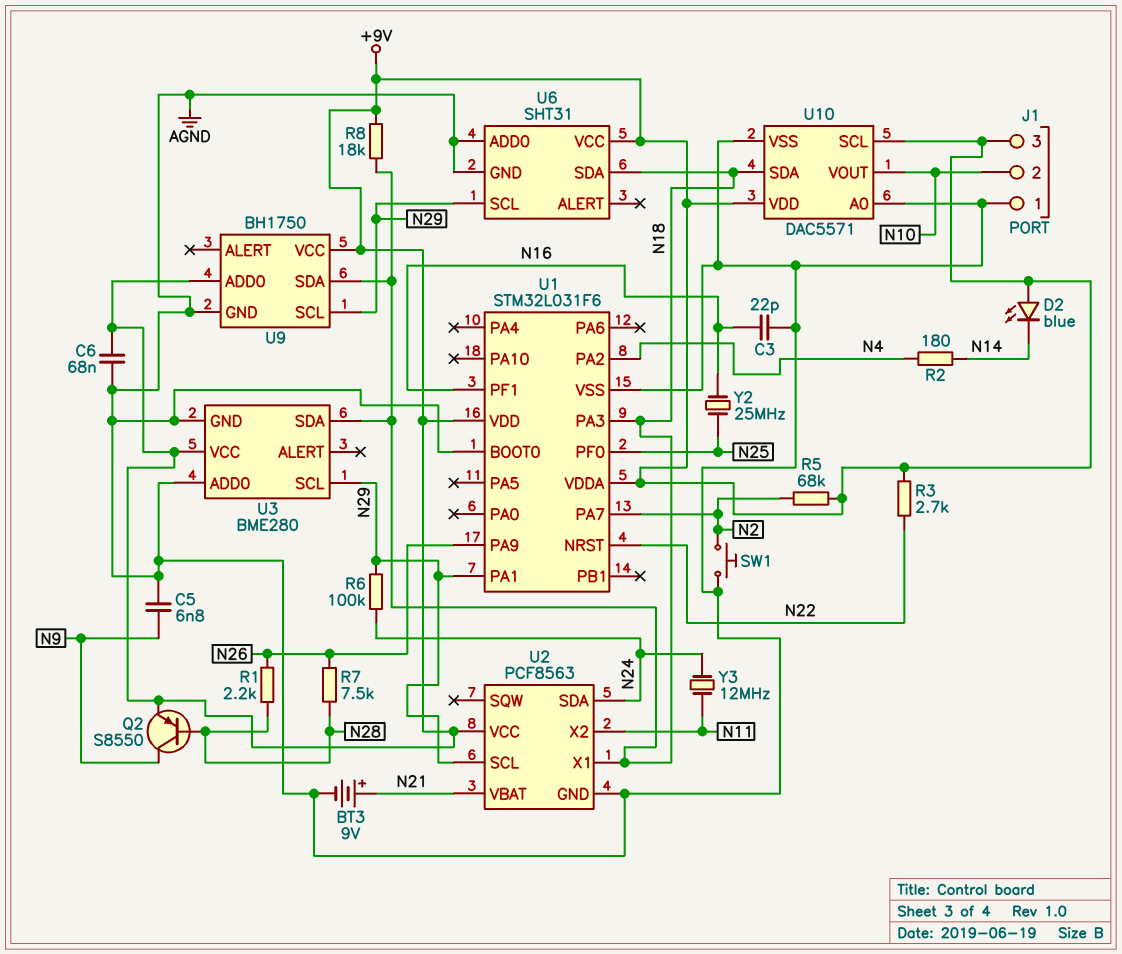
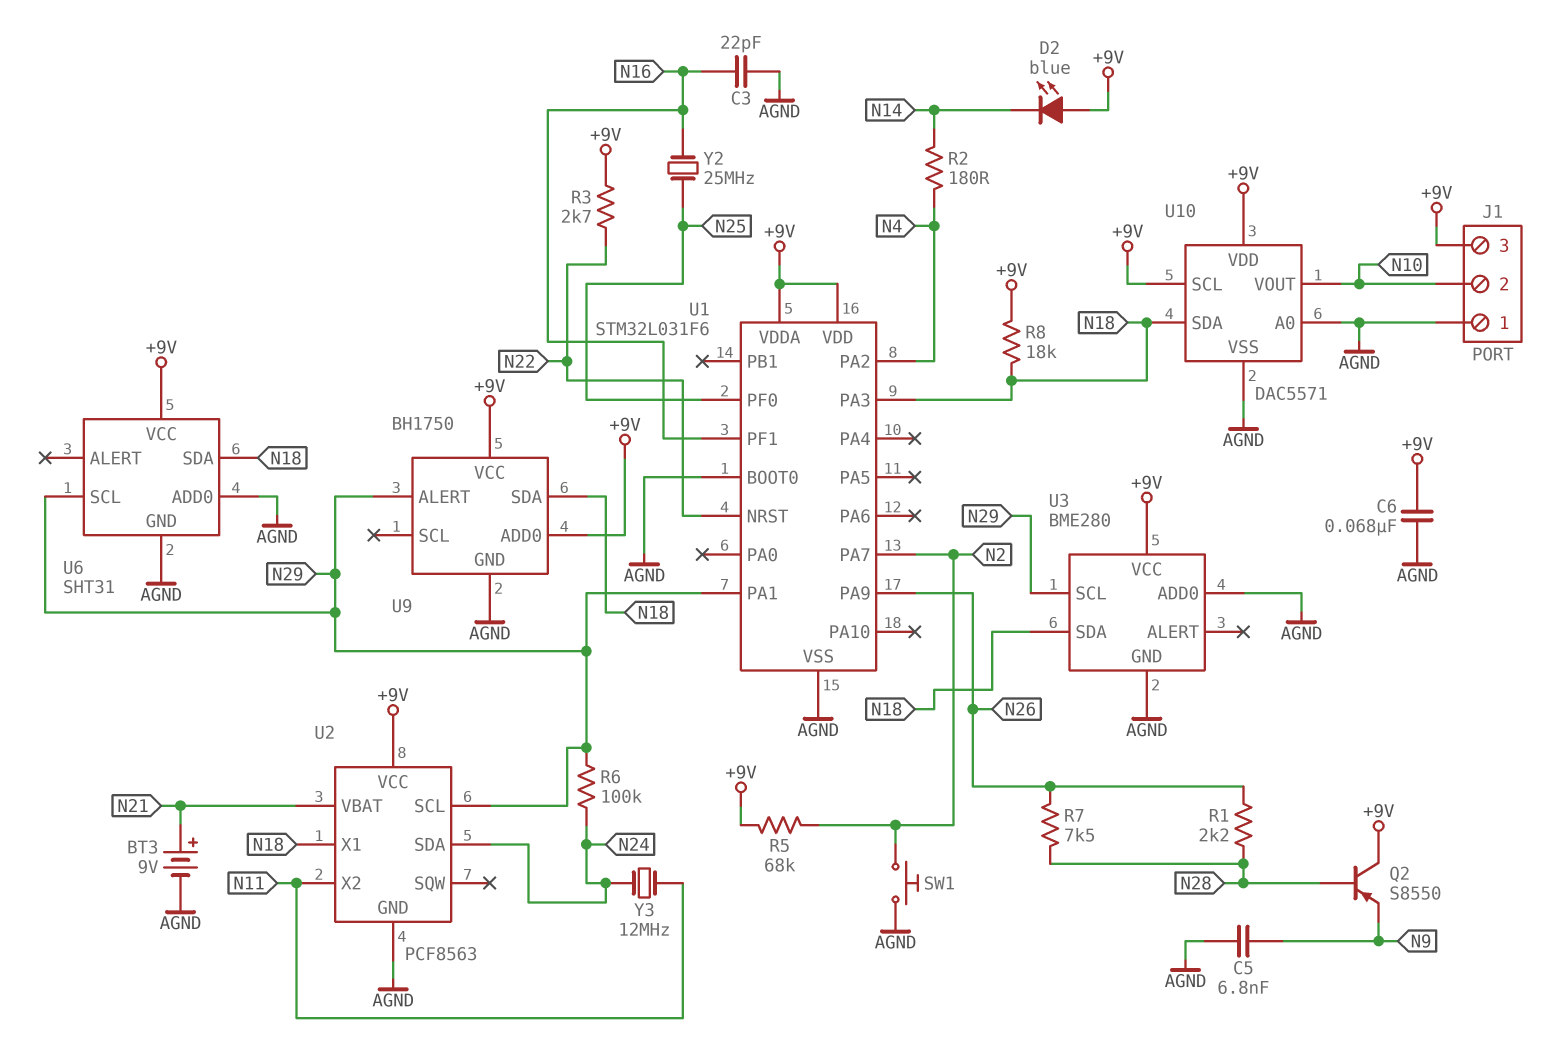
Q2: PNP S8550 (B N28, C N9, E +9V) -> PNP S8550 (B N28, C +9V, E N9)
U9 pin ALERT: none -> N29
U9 pin SCL: N29 -> none

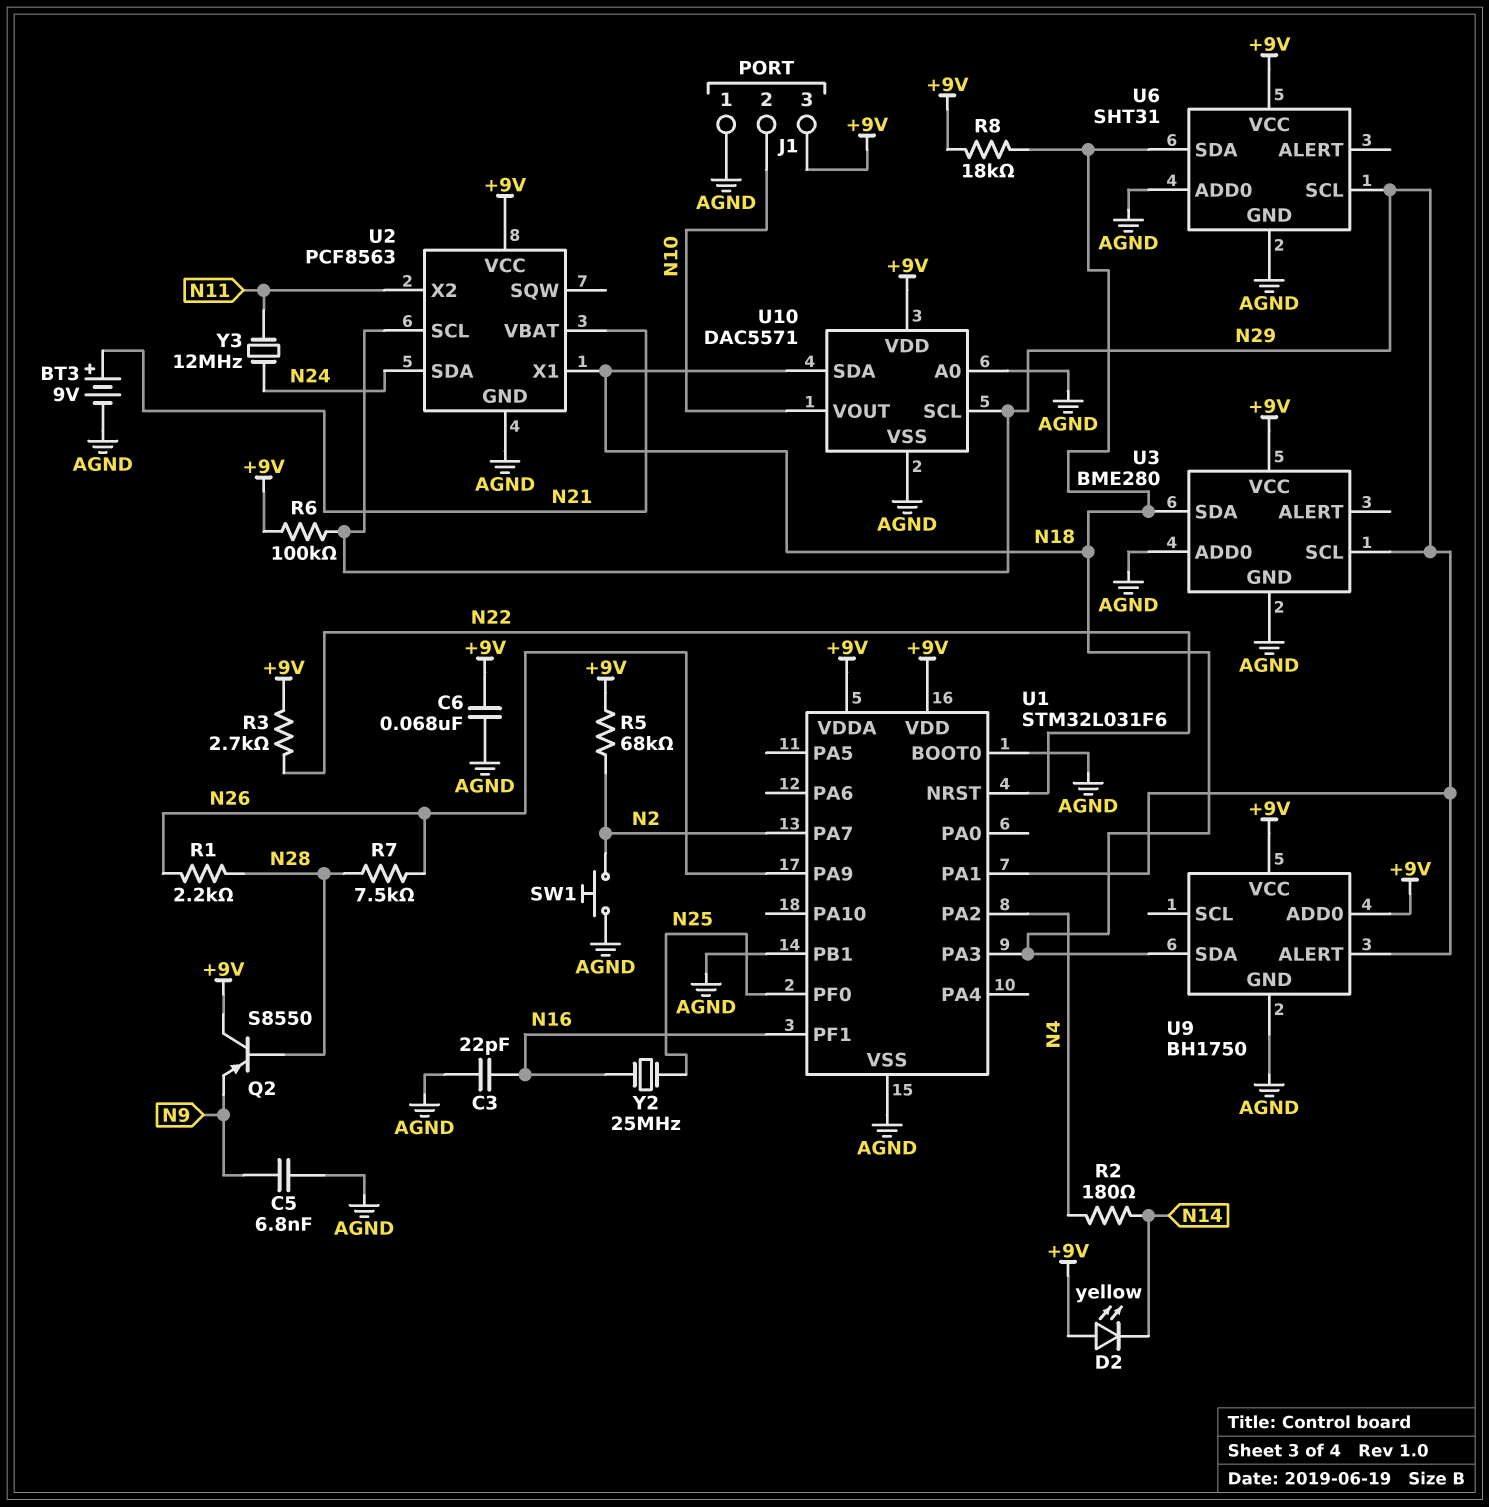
D2: LED blue (A +9V, K N14) -> LED yellow (A +9V, K N14)
R6: 100k (N24, N29) -> 100k (+9V, N29)
U1 pin PB1: none -> AGND
U10 pin SCL: +9V -> N29

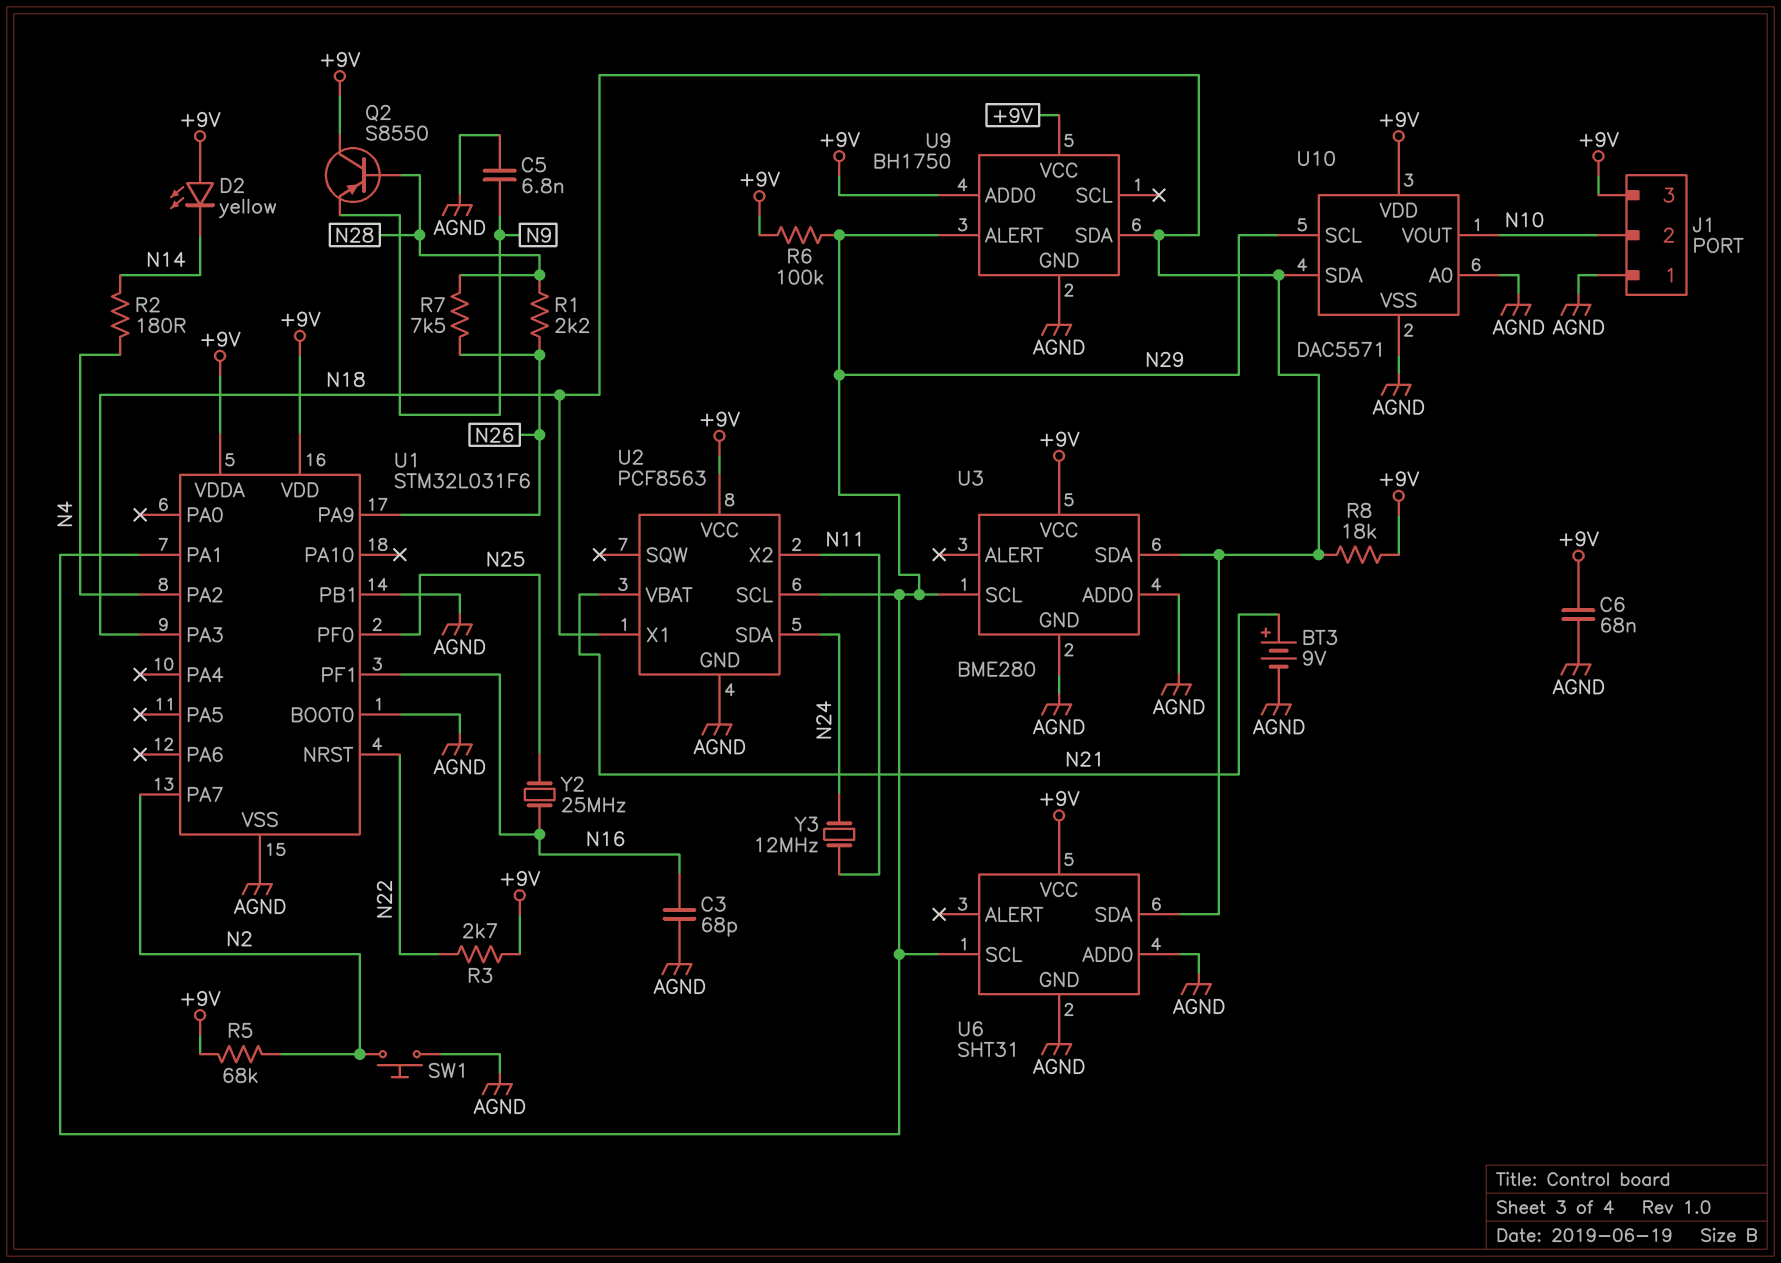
C3: 22pF (AGND, N16) -> 68pF (AGND, N16)

